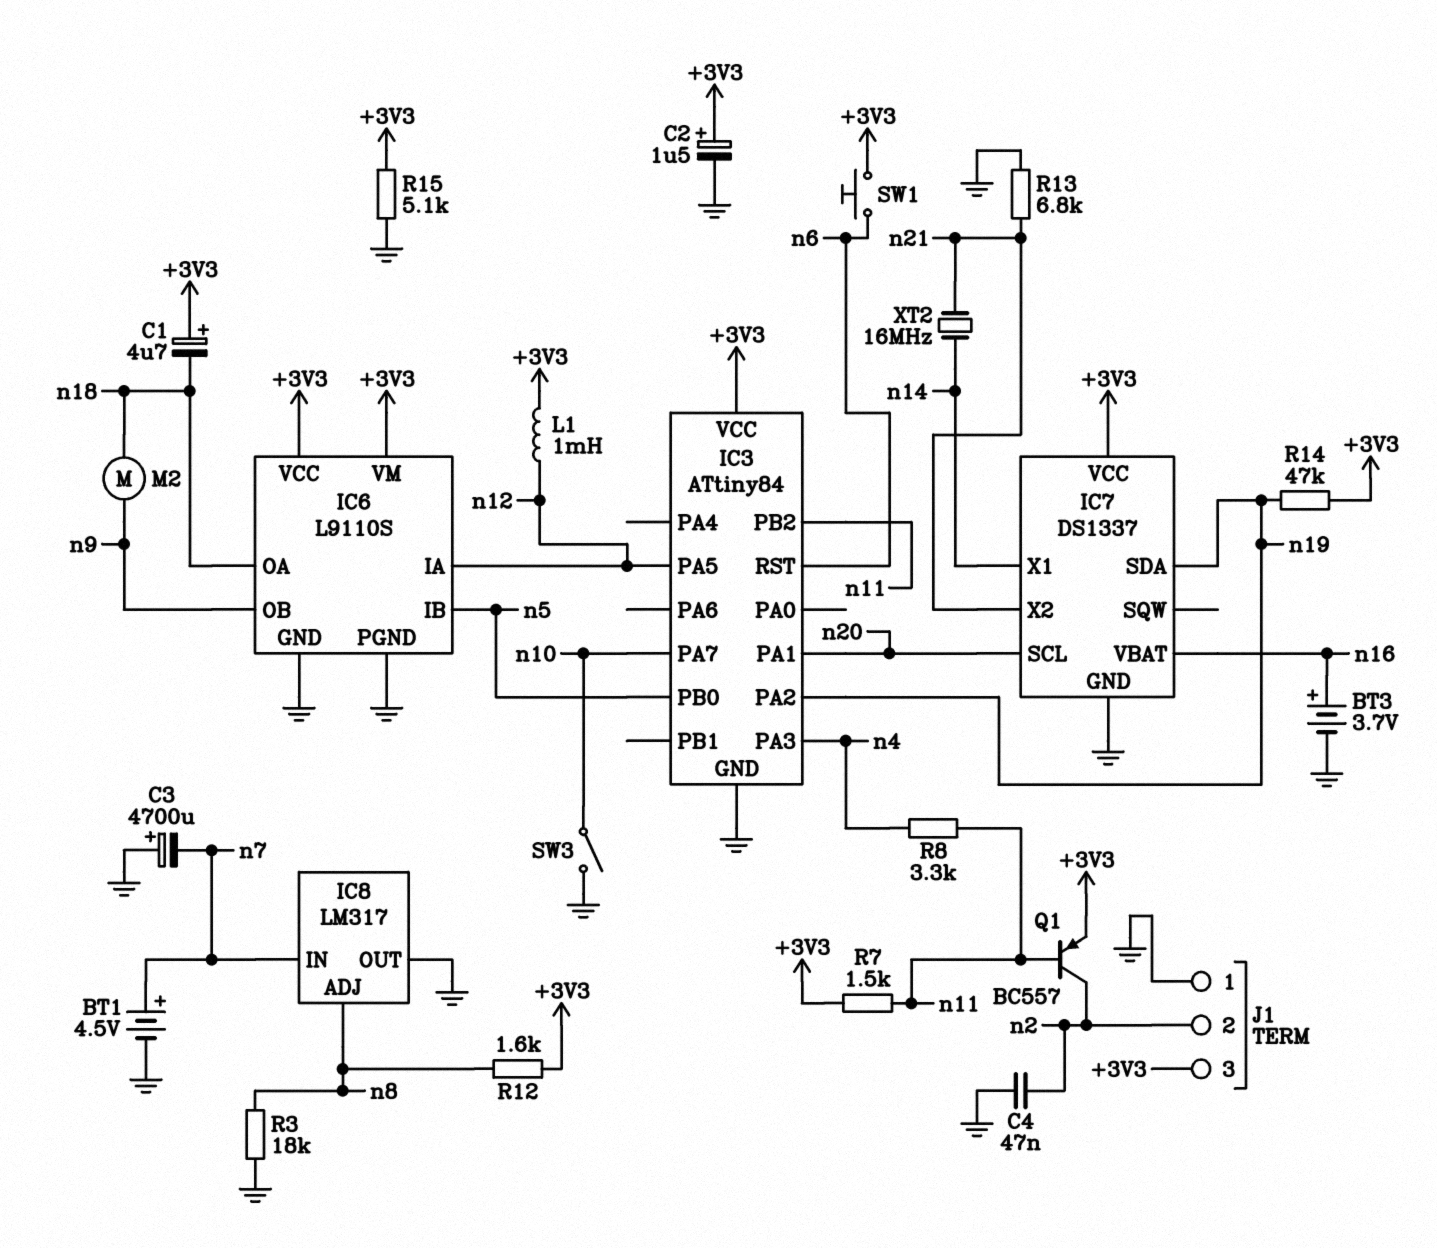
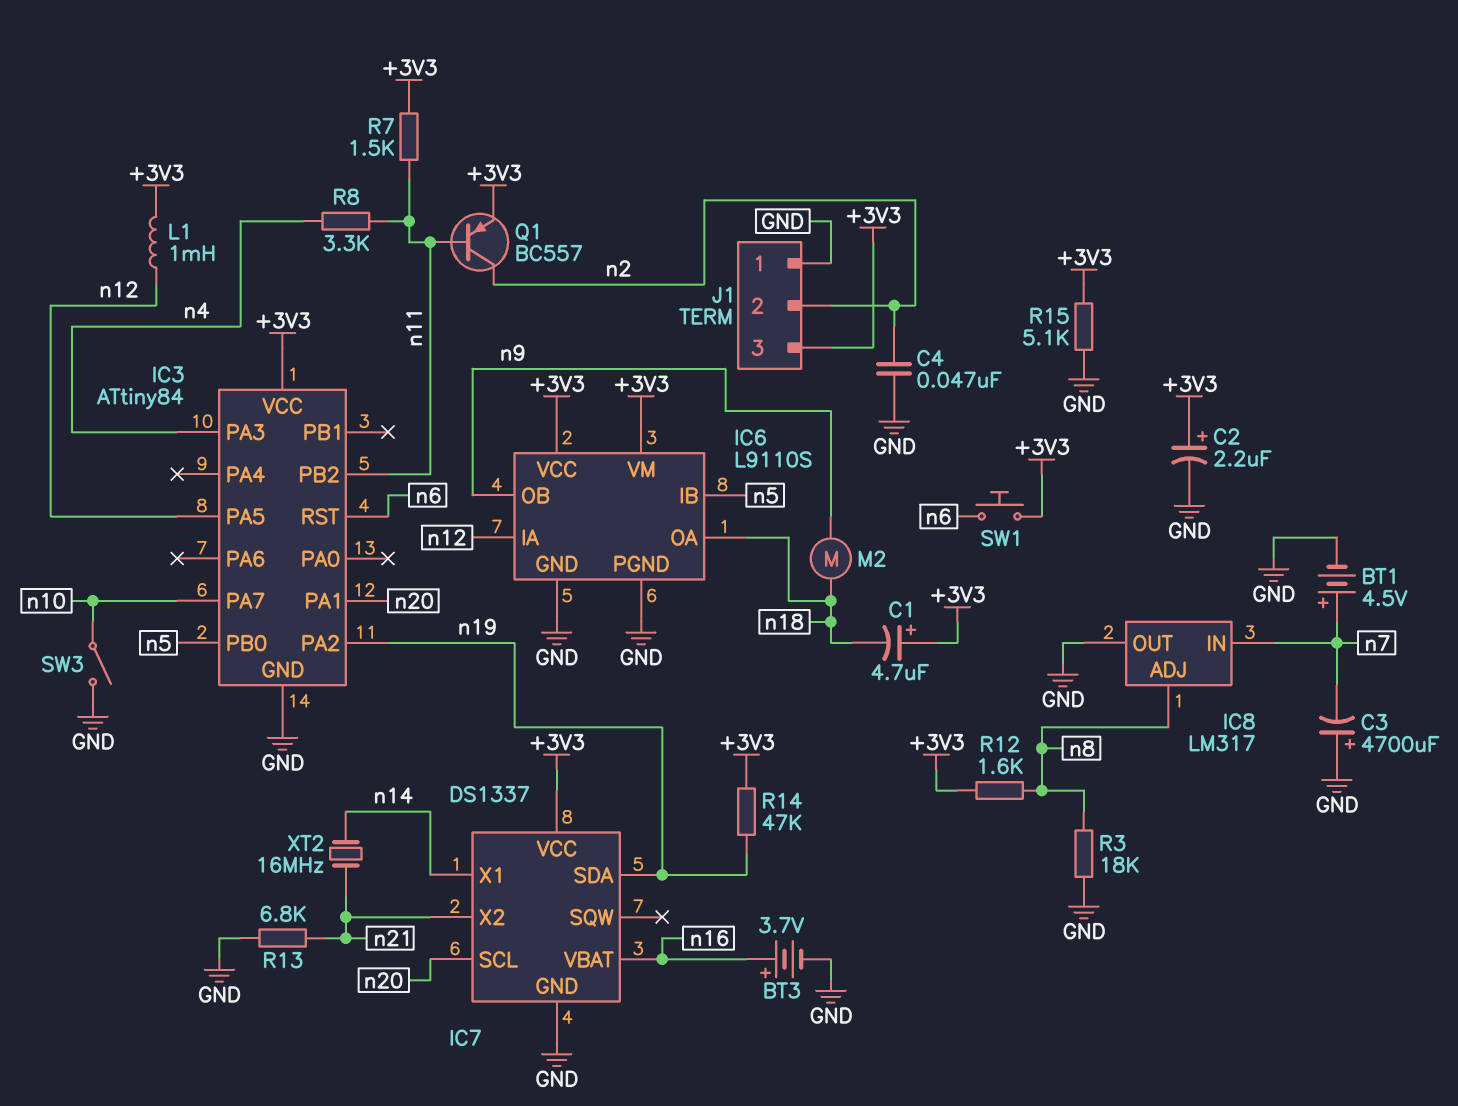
C2: 1.5uF (plus +3V3, minus GND) -> 2.2uF (plus +3V3, minus GND)

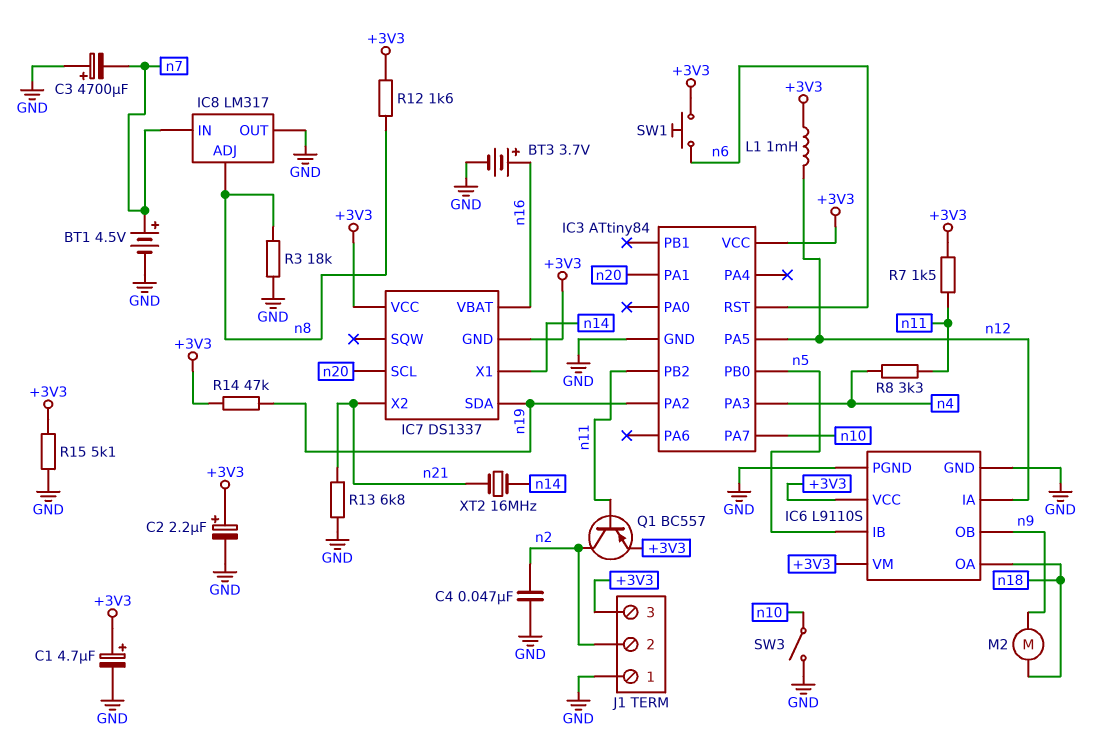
C1: 4.7uF (plus +3V3, minus n18) -> 4.7uF (plus +3V3, minus GND)
IC7 pin GND: GND -> +3V3

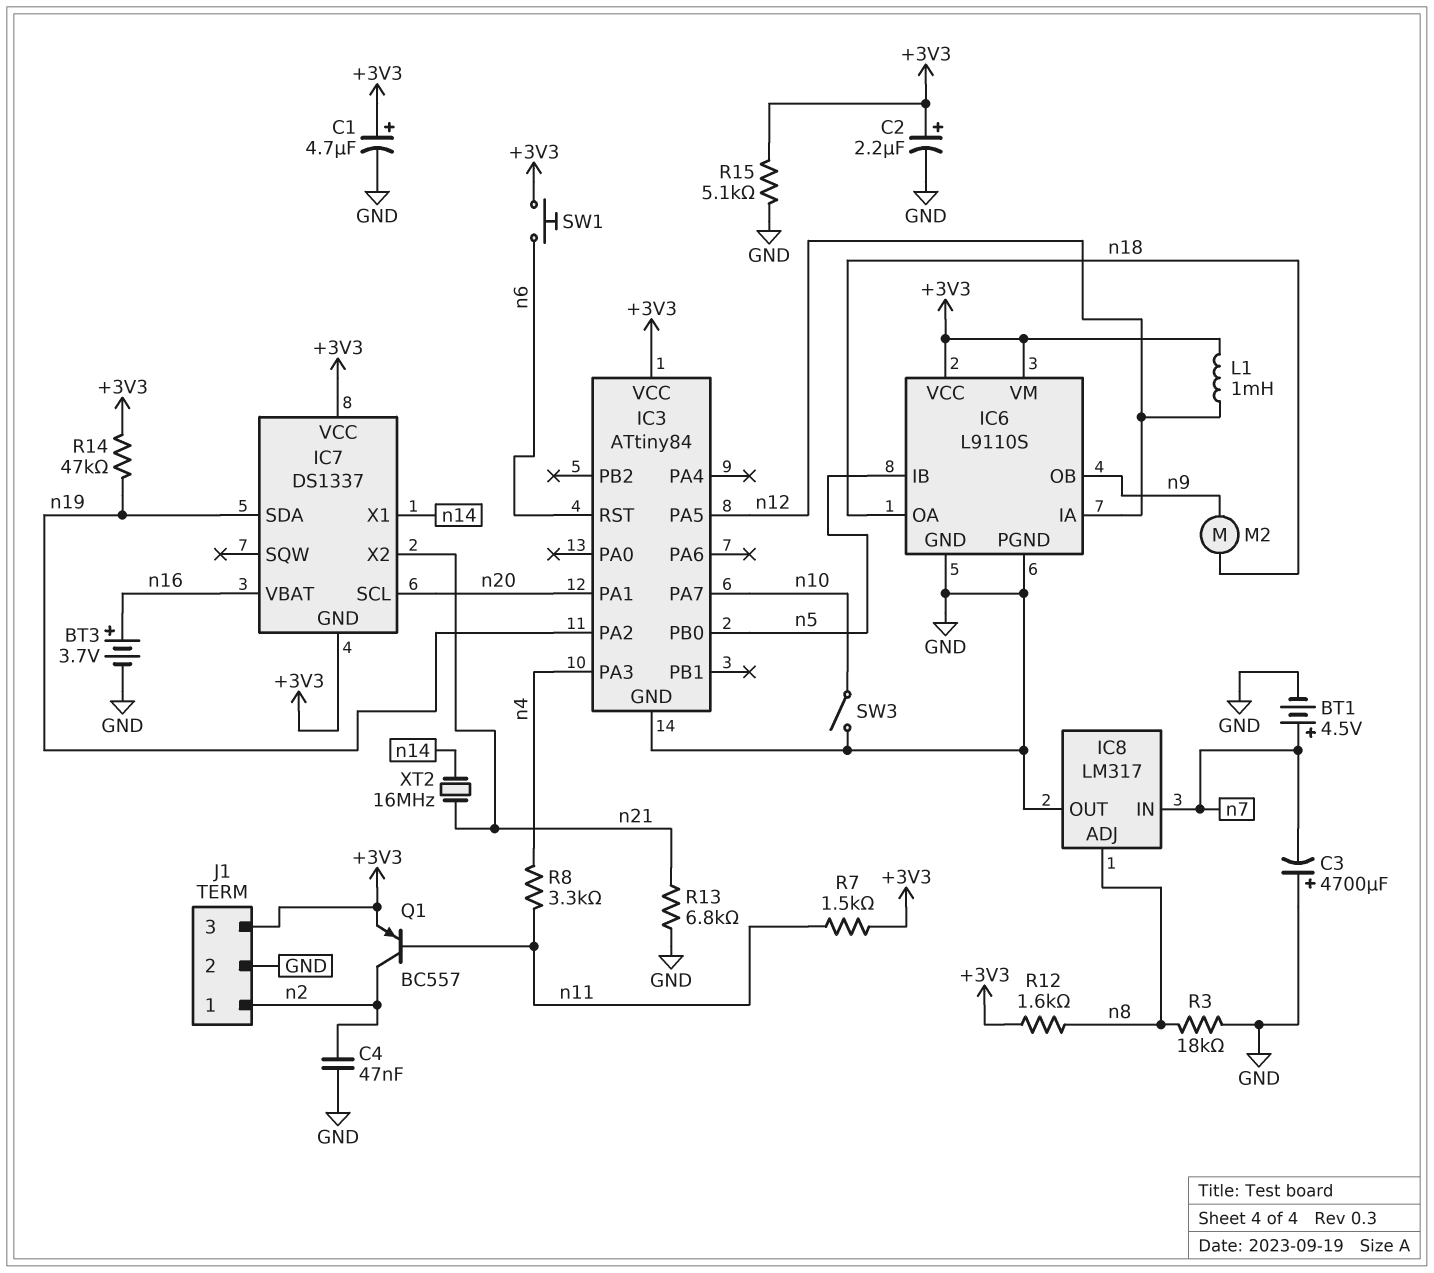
IC3 pin PB2: n11 -> none
J1 pin 1: GND -> n2
J1 pin 2: n2 -> GND

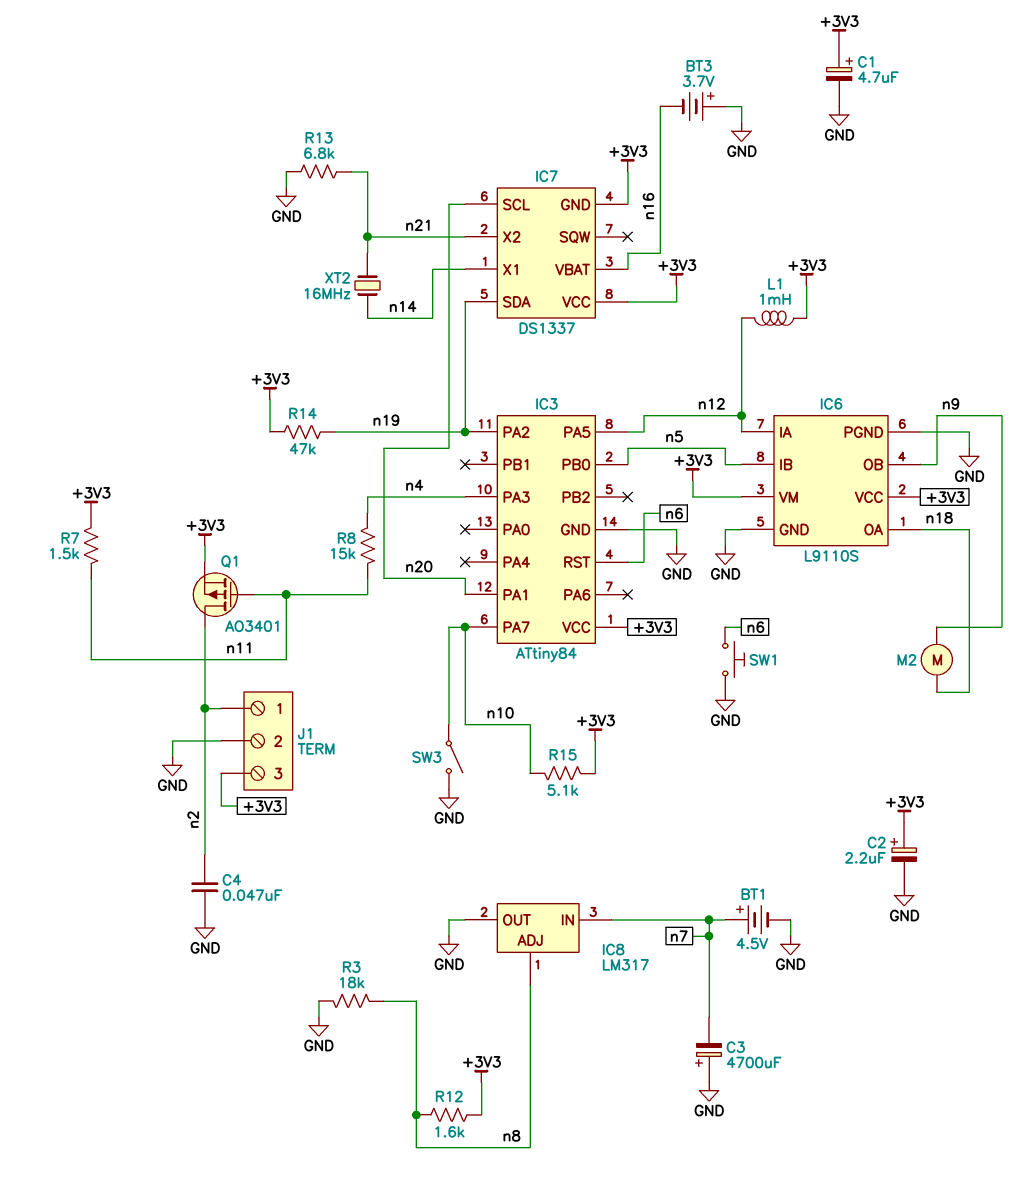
BT3: 3.7V (plus n16, minus GND) -> 3.7V (plus GND, minus n16)
Q1: PNP BC557 (B n11, C n2, E +3V3) -> PMOS AO3401 (G n11, D n2, S +3V3)
R8: 3.3k (n4, n11) -> 15k (n4, n11)
R15: 5.1k (+3V3, GND) -> 5.1k (+3V3, n10)
SW1: button (+3V3, n6) -> button (GND, n6)

